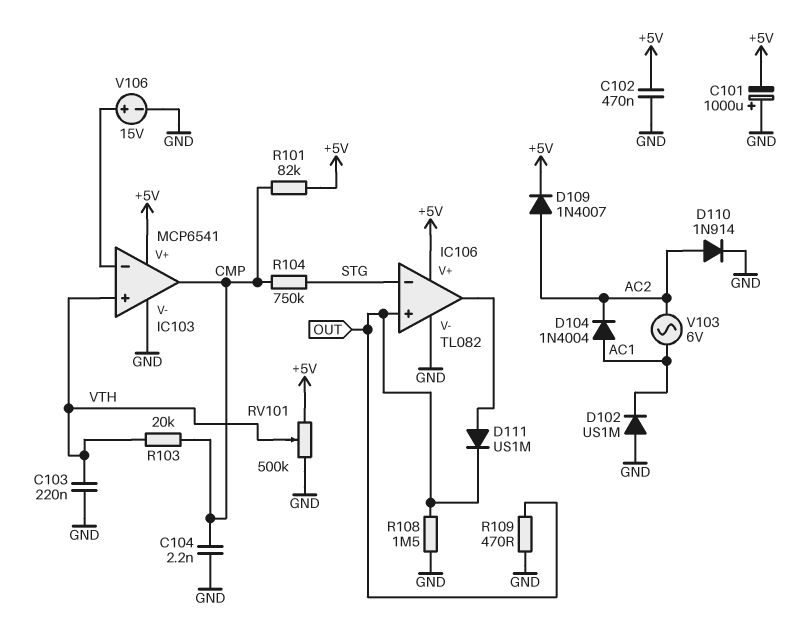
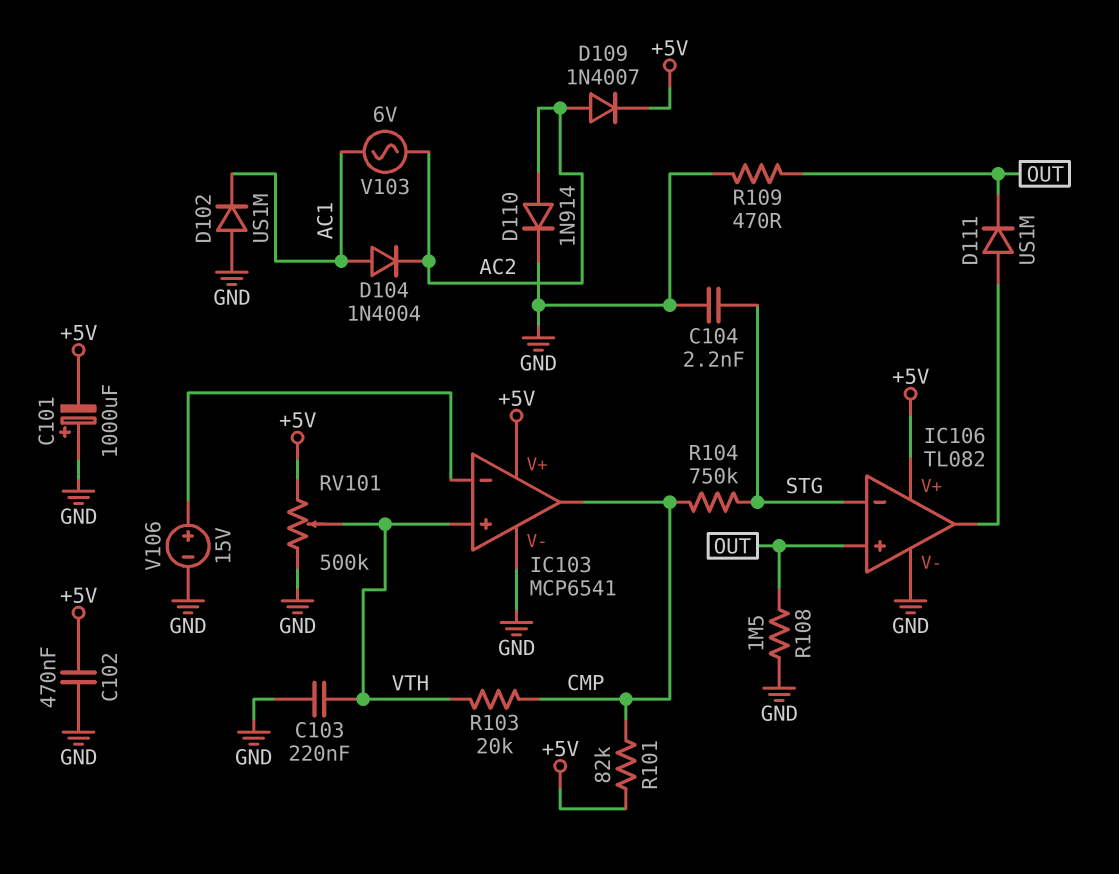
C104: 2.2nF (CMP, GND) -> 2.2nF (GND, STG)

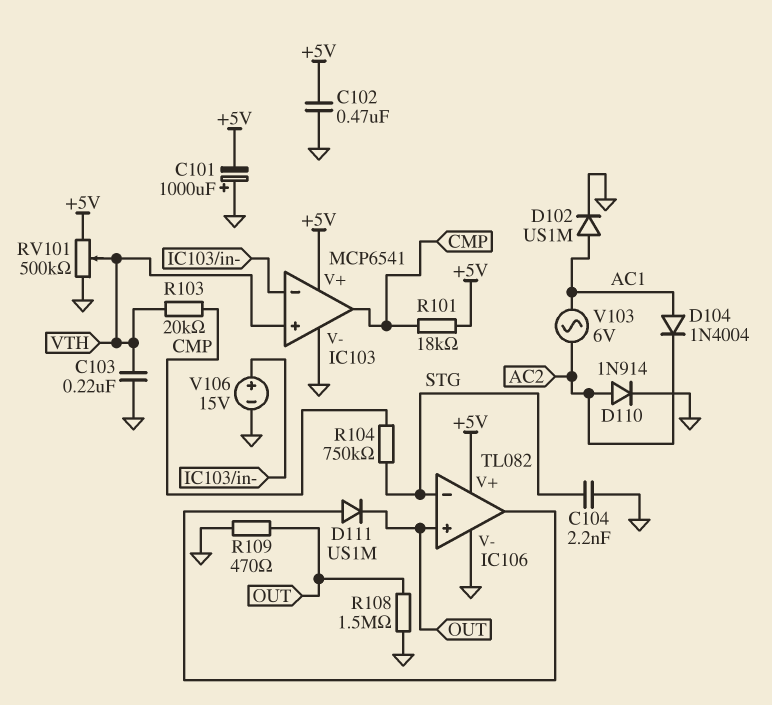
D102: diode US1M (A GND, K AC1) -> diode US1M (A AC1, K GND)
D109: diode 1N4007 (A AC2, K +5V) -> none
R101: 82k (+5V, CMP) -> 18k (+5V, CMP)

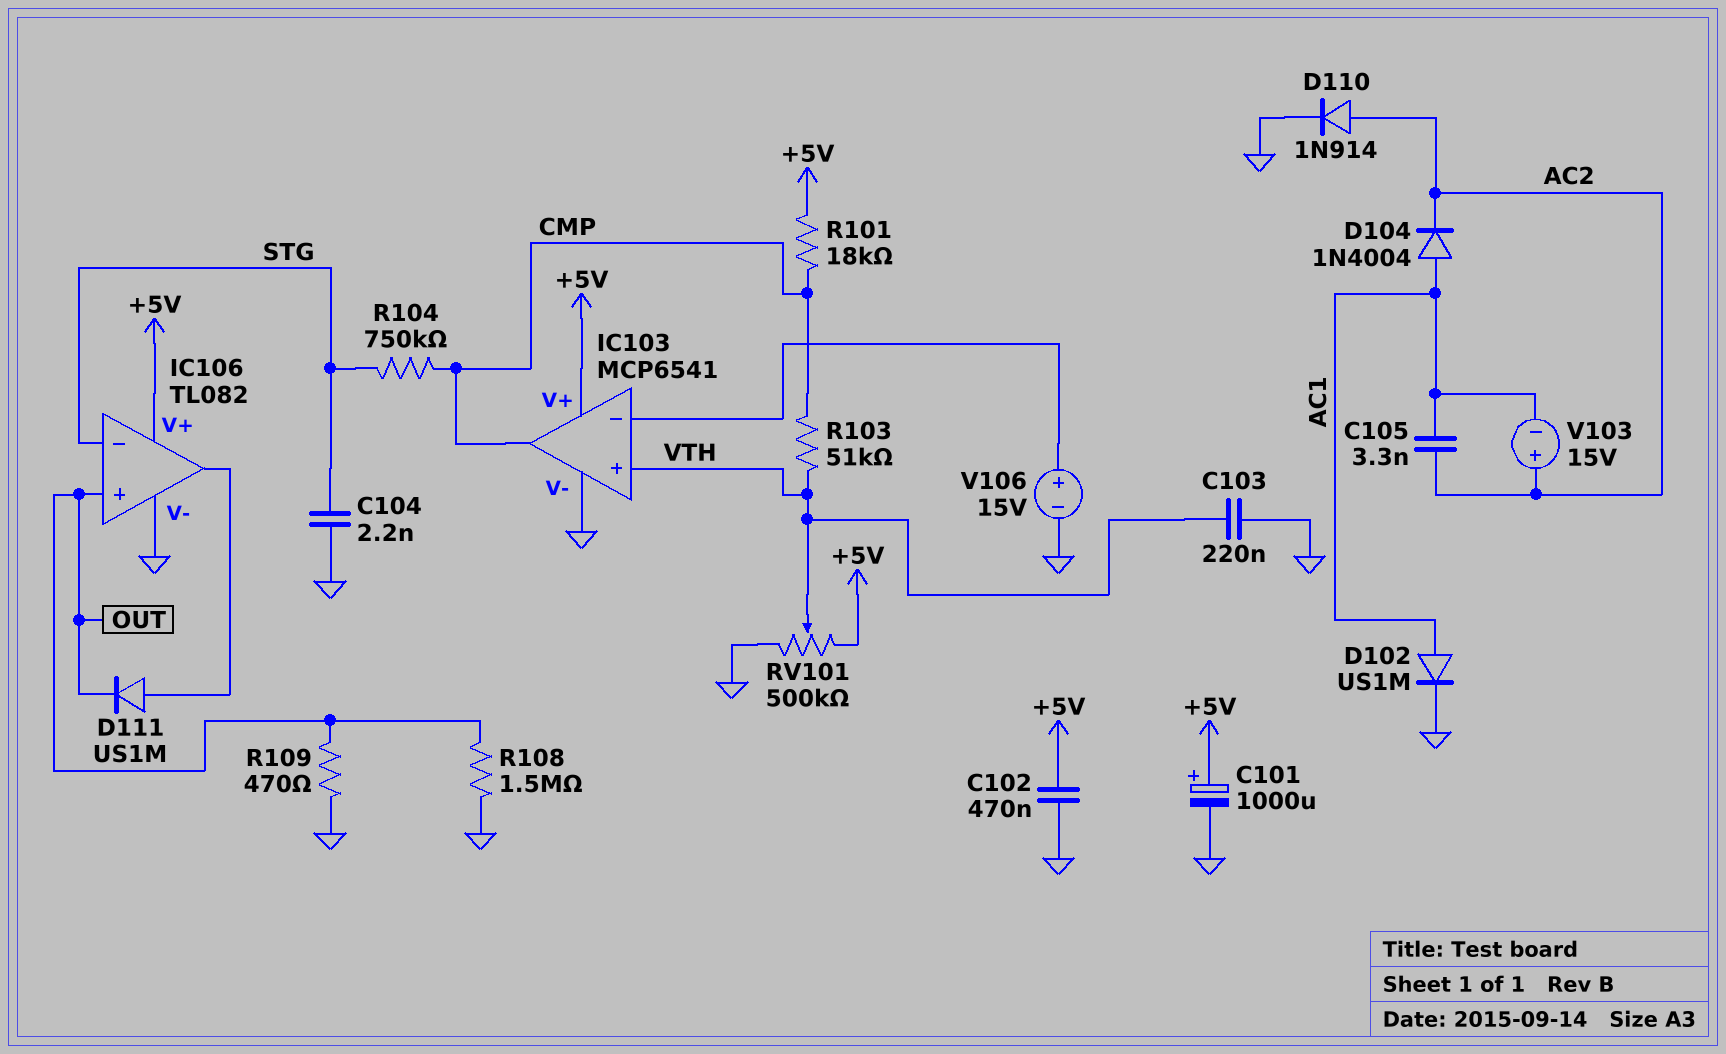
C101: 1000uF (plus GND, minus +5V) -> 1000uF (plus +5V, minus GND)
C105: none -> 3.3nF (AC1, AC2)
R103: 20k (CMP, VTH) -> 51k (CMP, VTH)
V103: AC 6V (AC1, AC2) -> 15V (plus AC2, minus AC1)

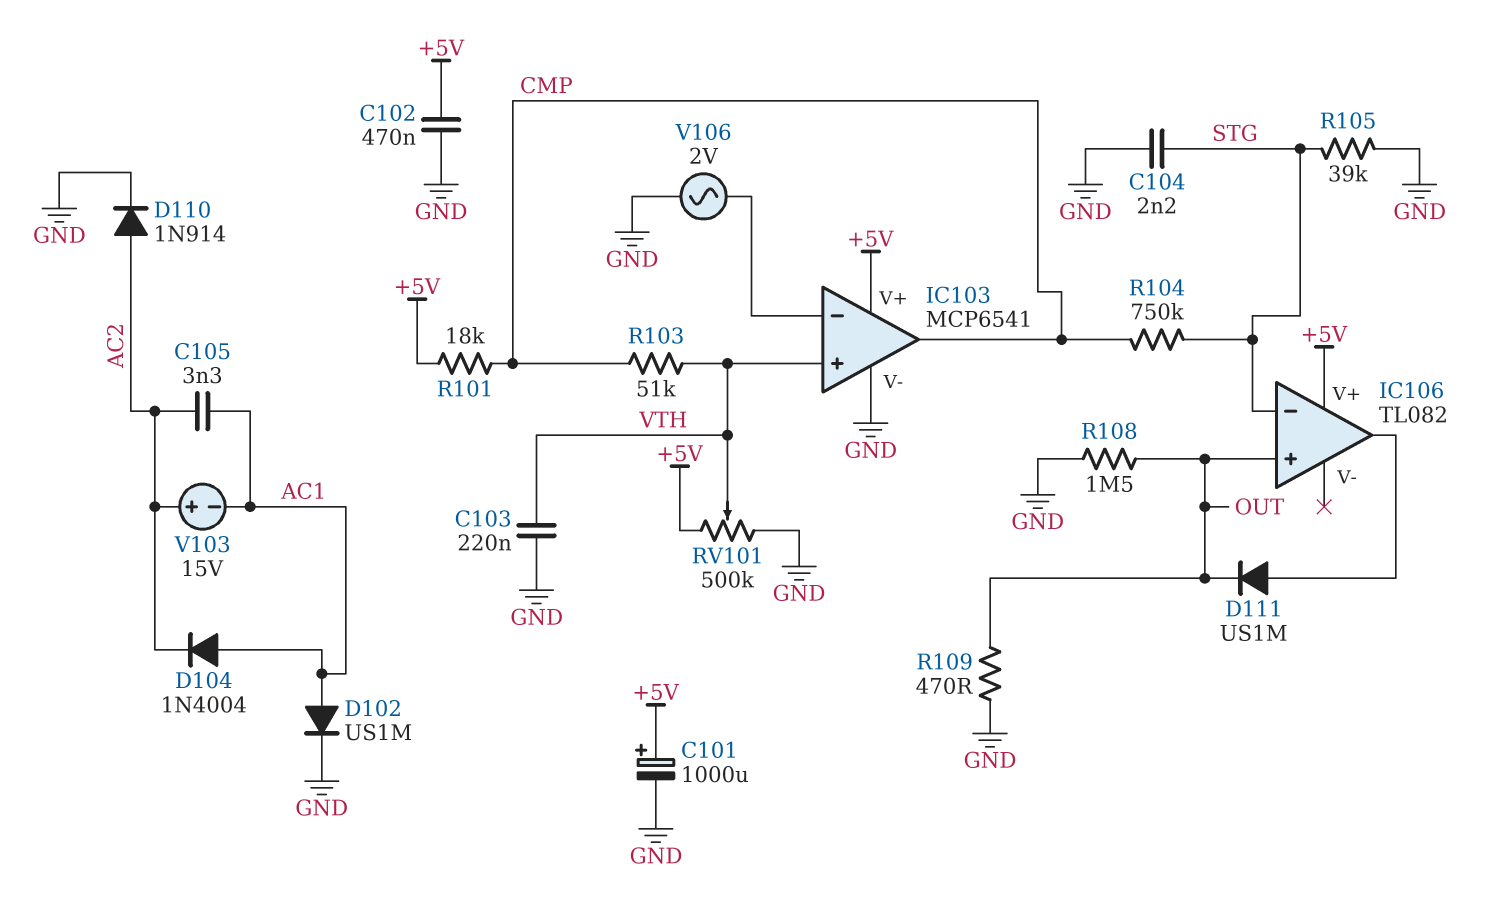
IC106 pin V-: GND -> none
R105: none -> 39k (GND, STG)
V106: 15V (plus IC103/in-, minus GND) -> AC 2V (GND, IC103/in-)

